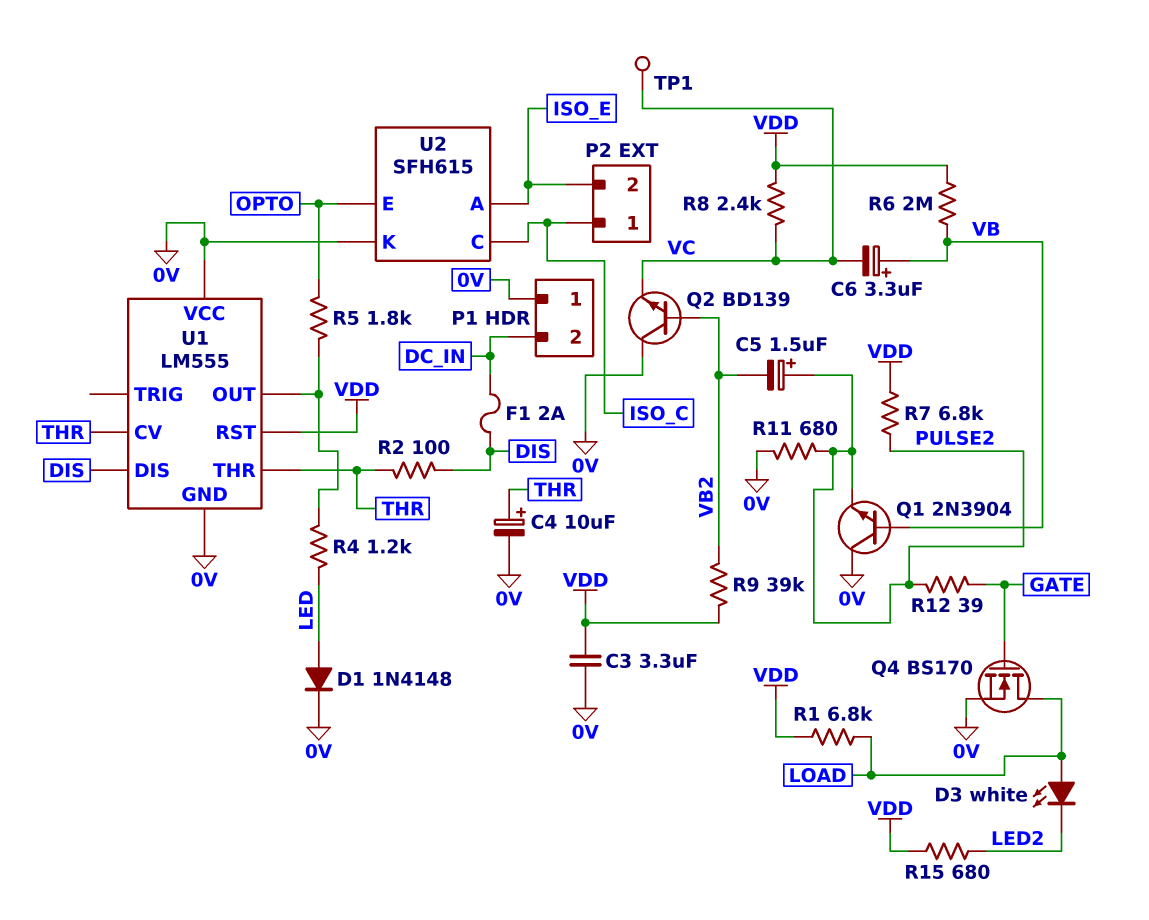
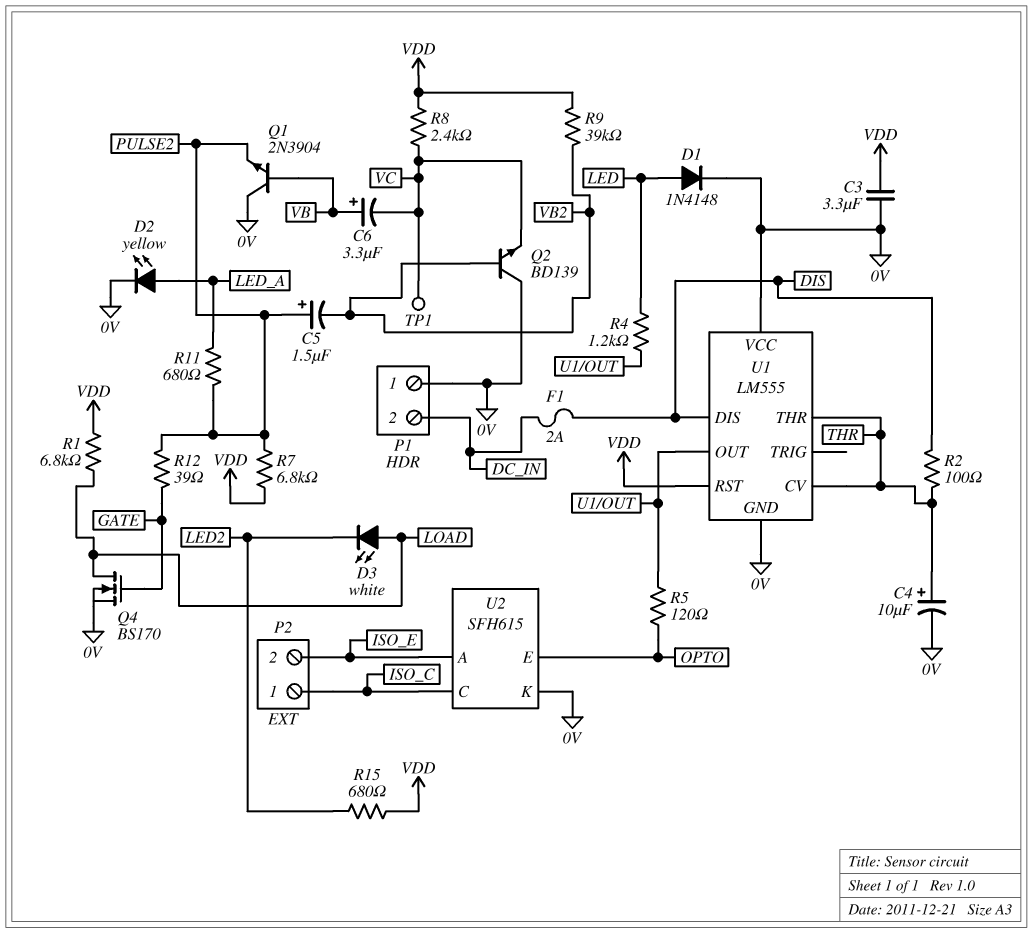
D2: none -> LED yellow (A LED_A, K 0V)
R5: 1.8k (OPTO, U1/OUT) -> 120 (OPTO, U1/OUT)
R6: 2M (VB, VDD) -> none
R11: 680 (0V, PULSE2) -> 680 (LED_A, PULSE2)

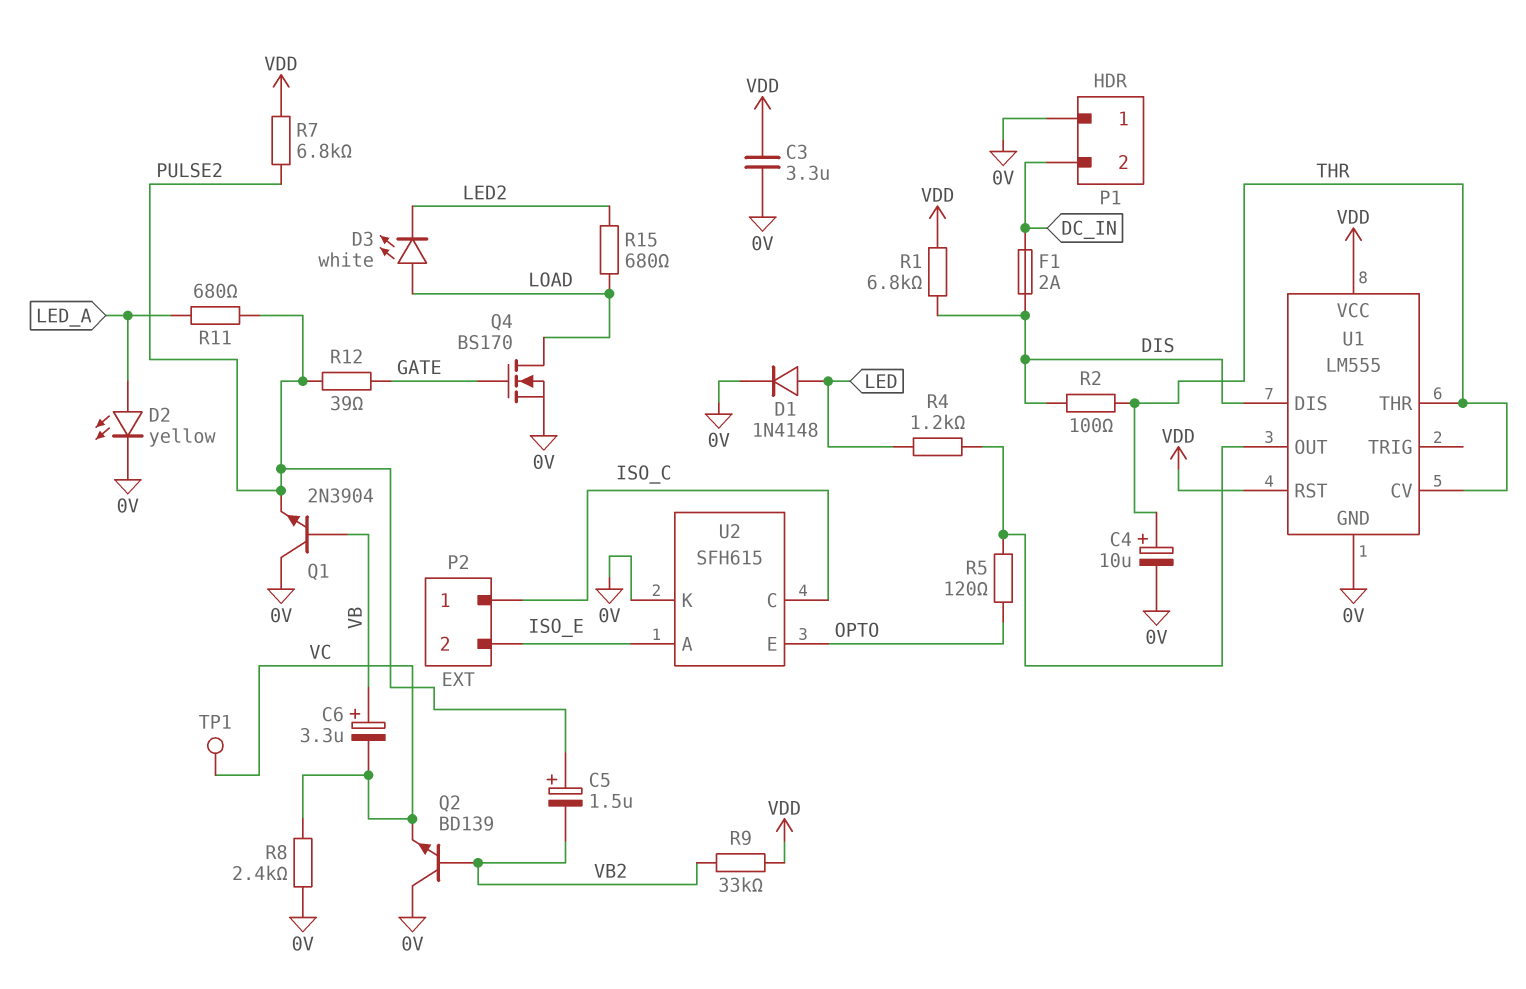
R1: 6.8k (LOAD, VDD) -> 6.8k (DIS, VDD)
R8: 2.4k (VC, VDD) -> 2.4k (0V, VC)
R9: 39k (VB2, VDD) -> 33k (VB2, VDD)
R15: 680 (LED2, VDD) -> 680 (LED2, LOAD)
U1 pin VCC: 0V -> VDD

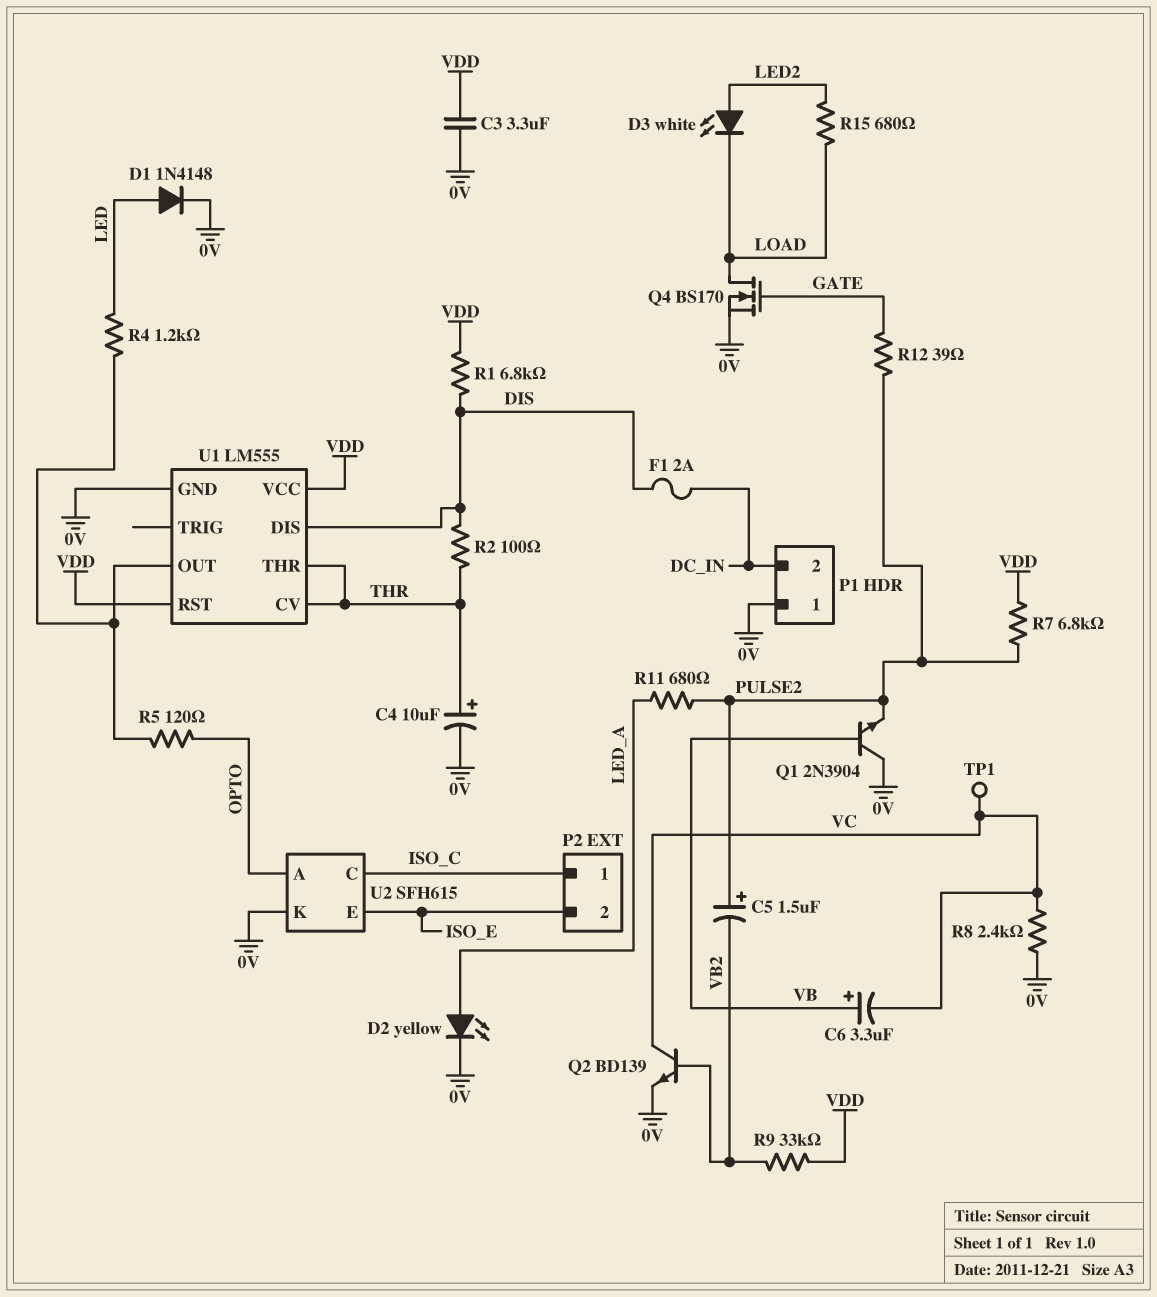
D3: LED white (A LOAD, K LED2) -> LED white (A LED2, K LOAD)
Q2: NPN BD139 (B VB2, C 0V, E VC) -> NPN BD139 (B VB2, C VC, E 0V)
U2 pin A: ISO_E -> OPTO
U2 pin E: OPTO -> ISO_E

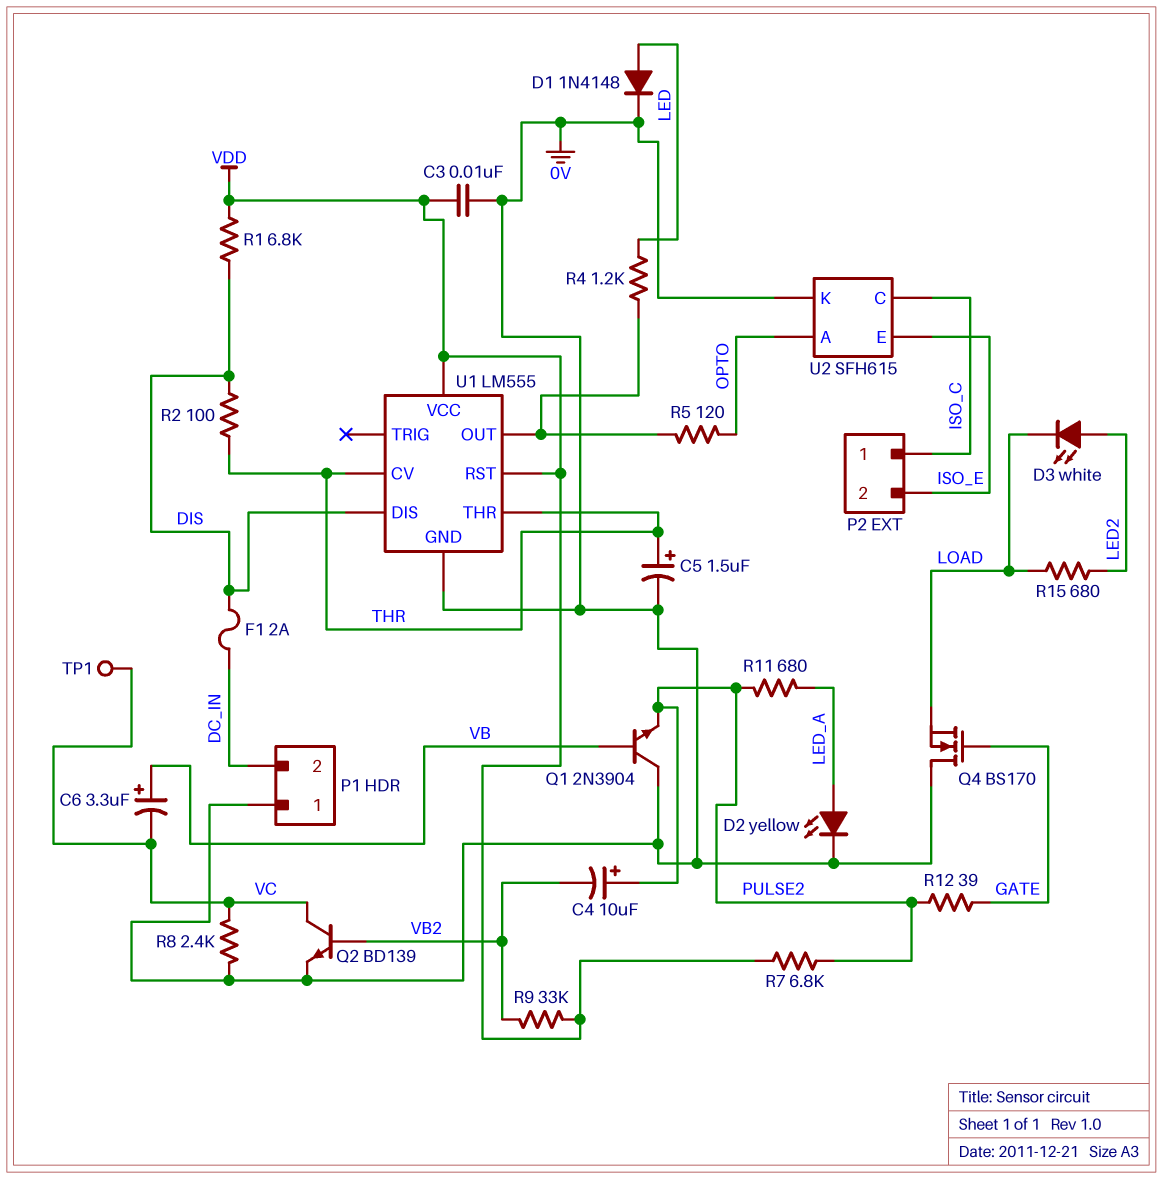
C3: 3.3uF (0V, VDD) -> 10nF (0V, VDD)
C4: 10uF (plus THR, minus 0V) -> 10uF (plus PULSE2, minus VB2)
C5: 1.5uF (plus PULSE2, minus VB2) -> 1.5uF (plus THR, minus 0V)
Q4: NMOS BS170 (G GATE, D LOAD, S 0V) -> NMOS BS170 (G GATE, D 0V, S LOAD)

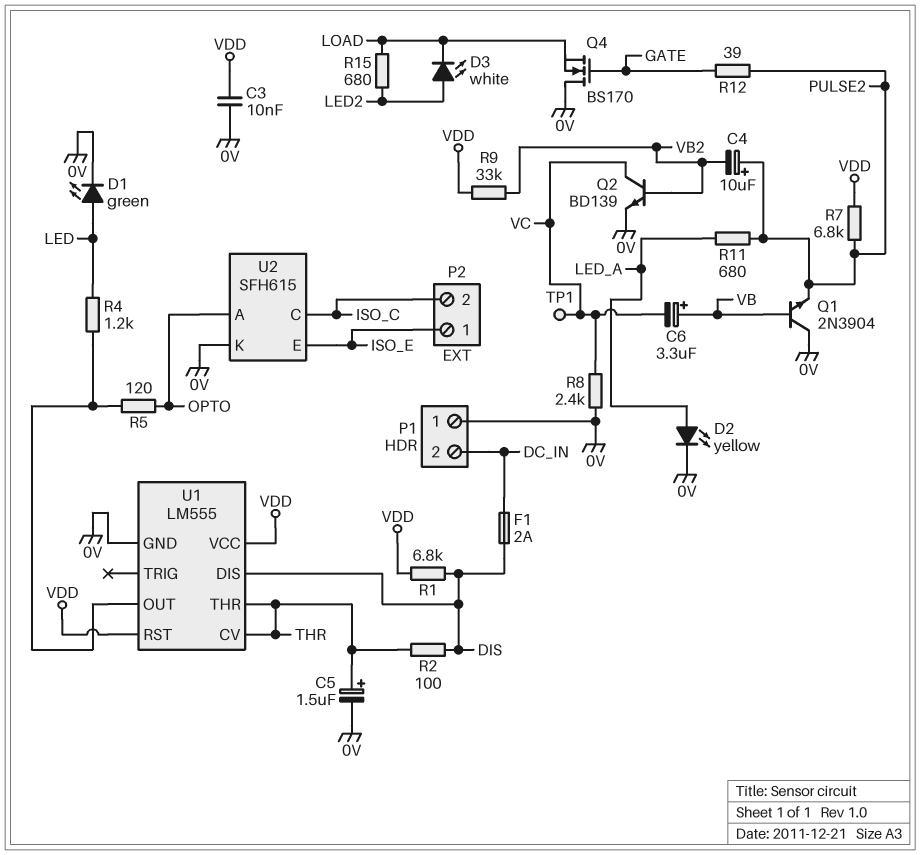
D1: diode 1N4148 (A LED, K 0V) -> LED green (A LED, K 0V)
P2 pin 1: ISO_C -> ISO_E
P2 pin 2: ISO_E -> ISO_C

